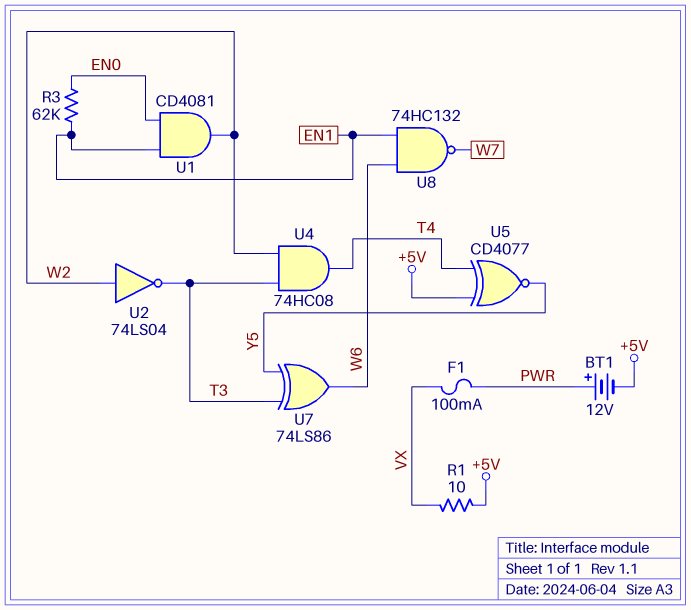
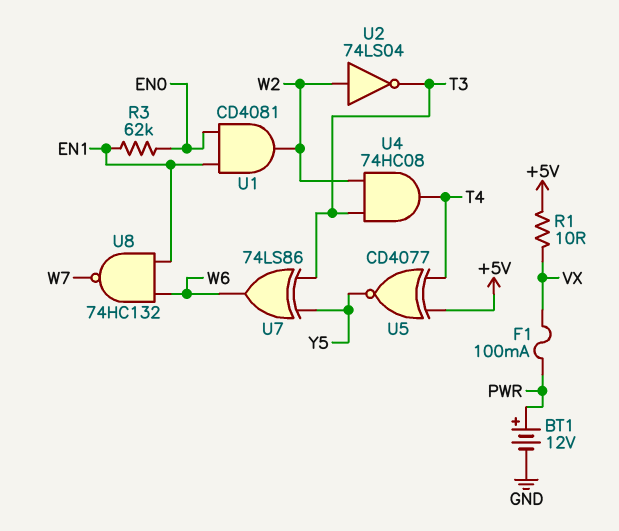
BT1: 12V (plus PWR, minus +5V) -> 12V (plus PWR, minus GND)

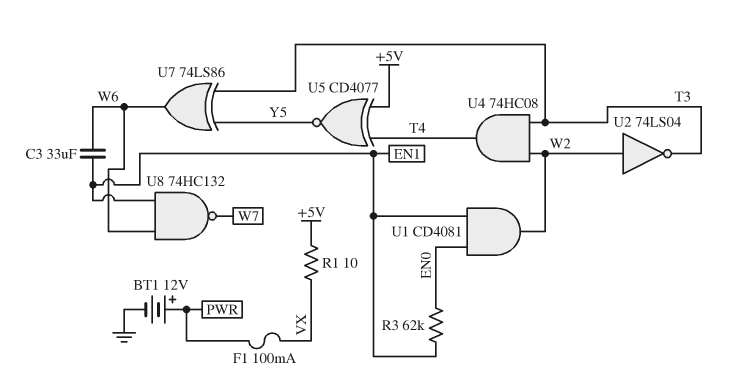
C3: none -> 33uF (EN1, W6)

